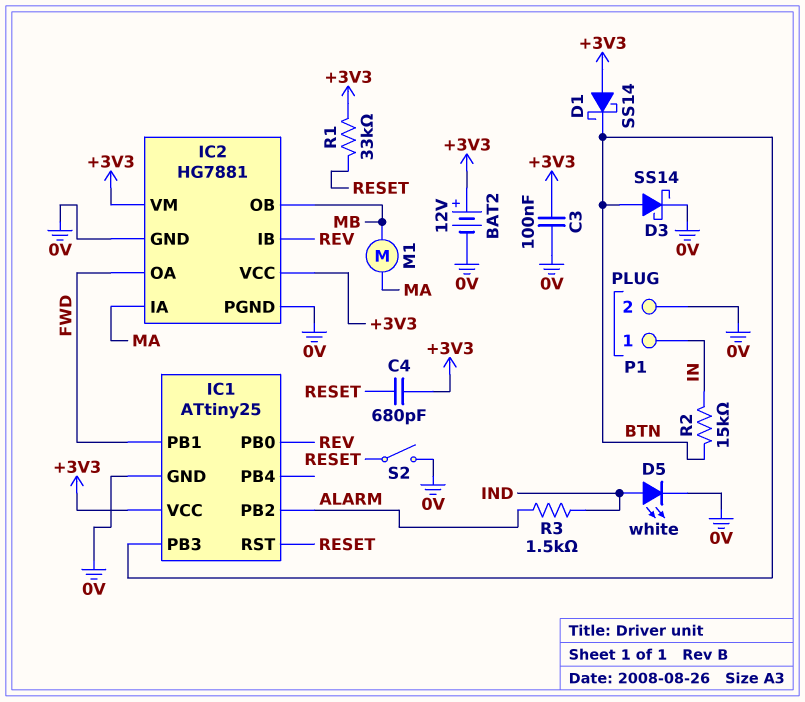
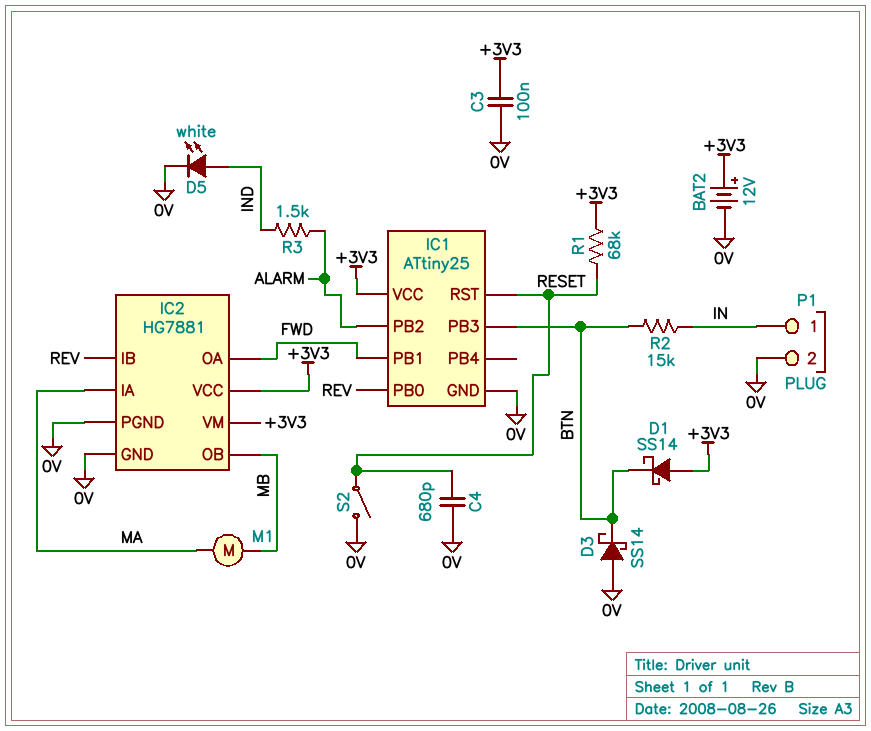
C4: 680pF (+3V3, RESET) -> 680pF (0V, RESET)
D3: schottky SS14 (A BTN, K 0V) -> schottky SS14 (A 0V, K BTN)
R1: 33k (+3V3, RESET) -> 68k (+3V3, RESET)

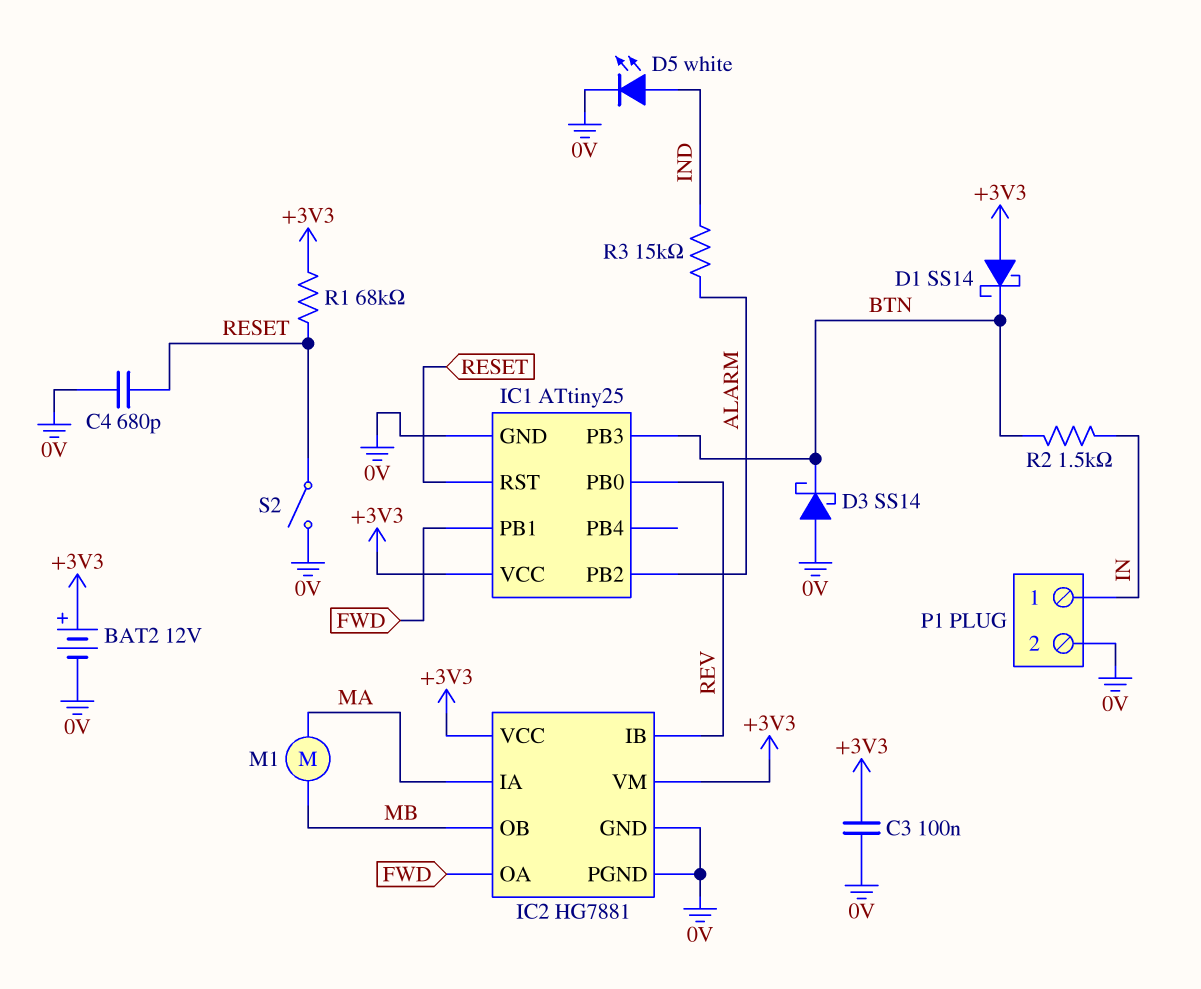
R2: 15k (BTN, IN) -> 1.5k (BTN, IN)
R3: 1.5k (ALARM, IND) -> 15k (ALARM, IND)

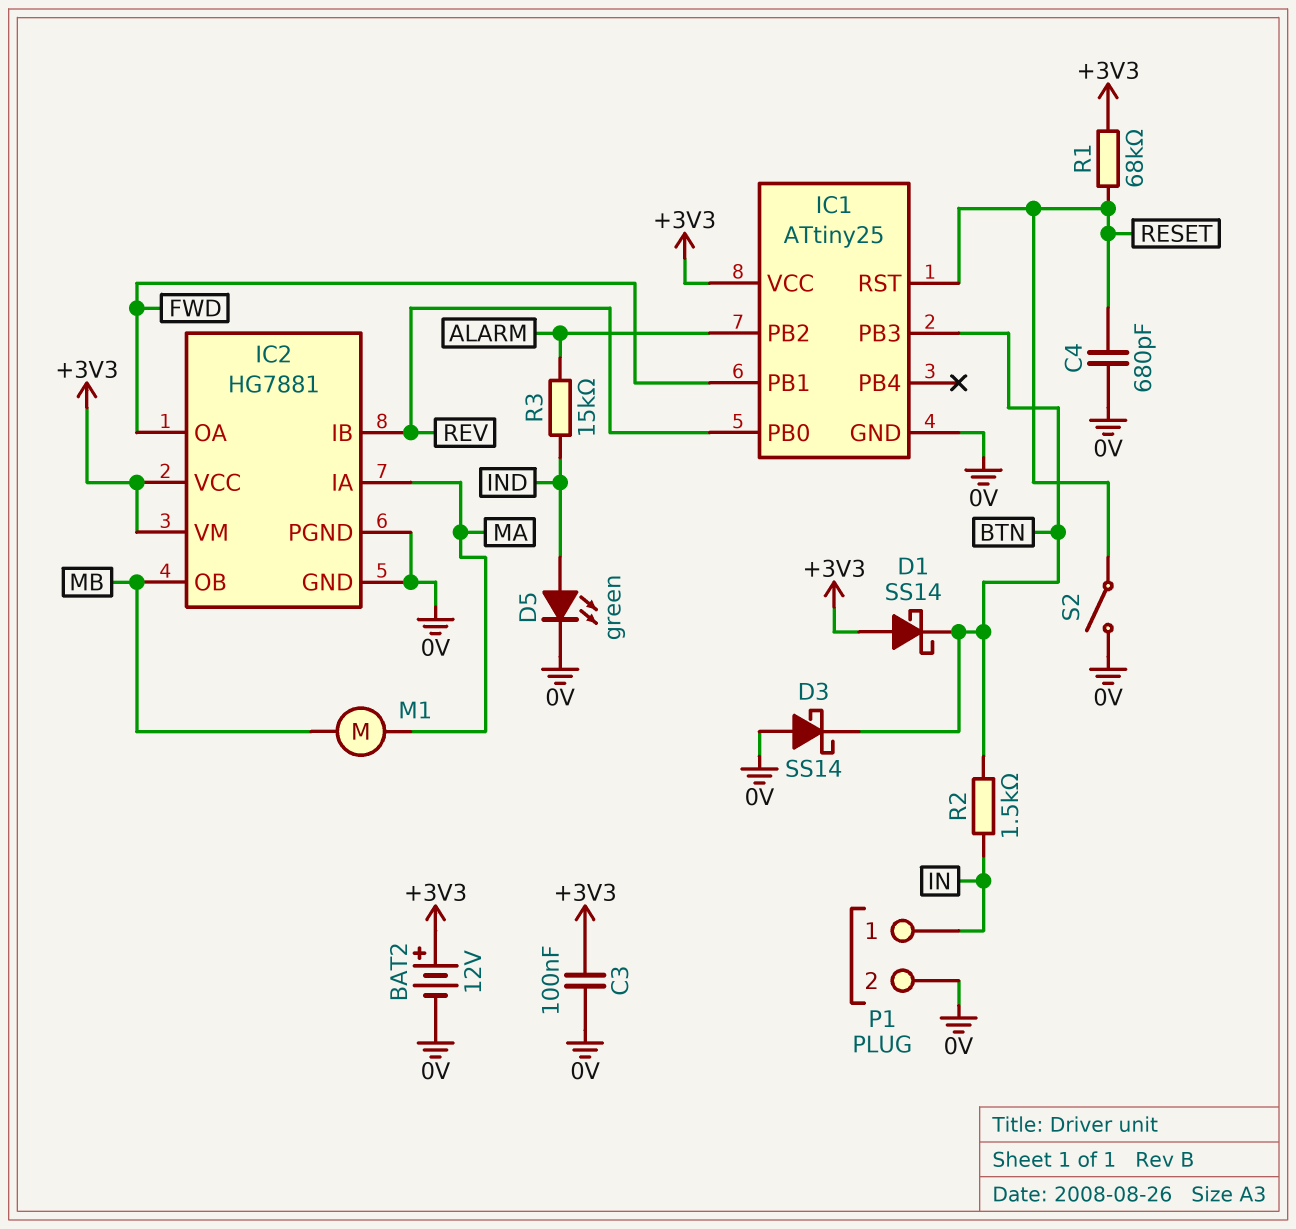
D5: LED white (A IND, K 0V) -> LED green (A IND, K 0V)

